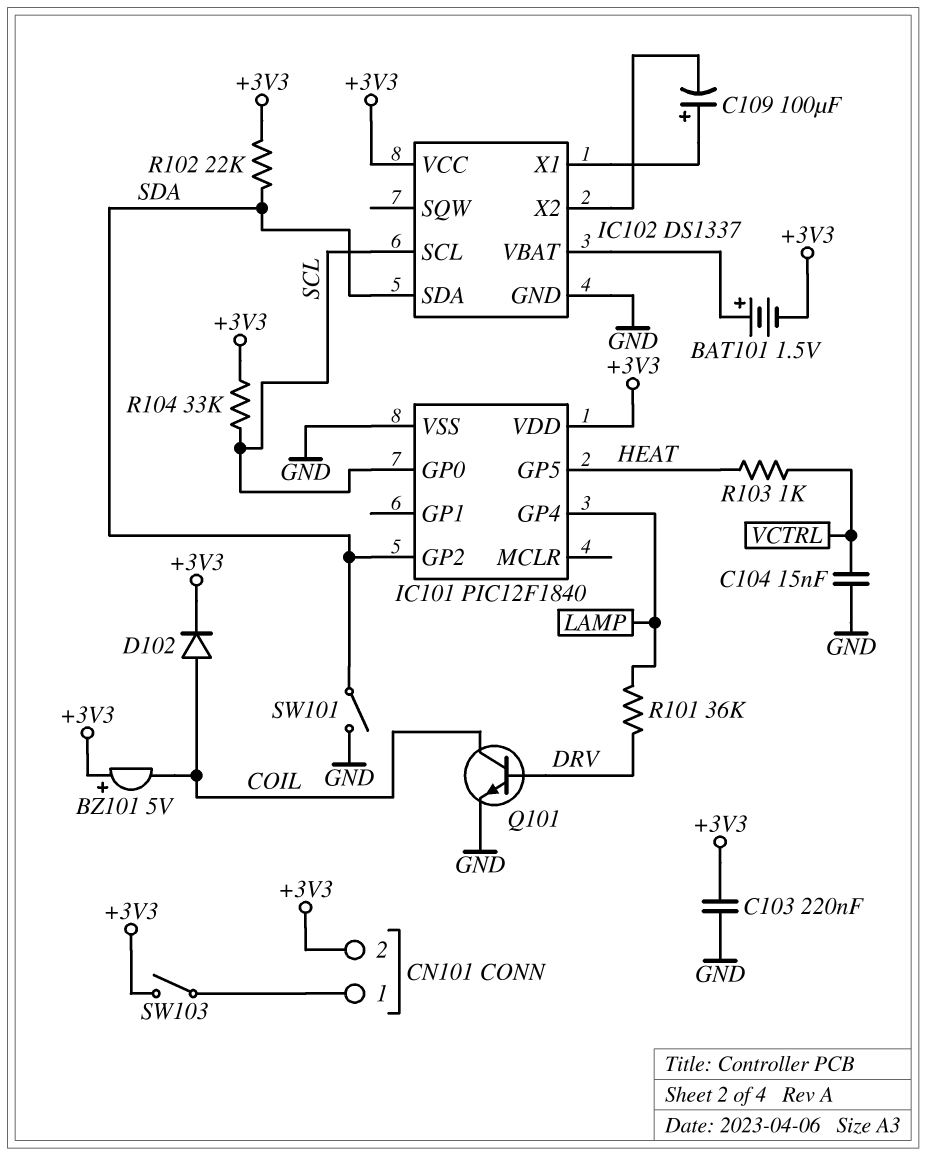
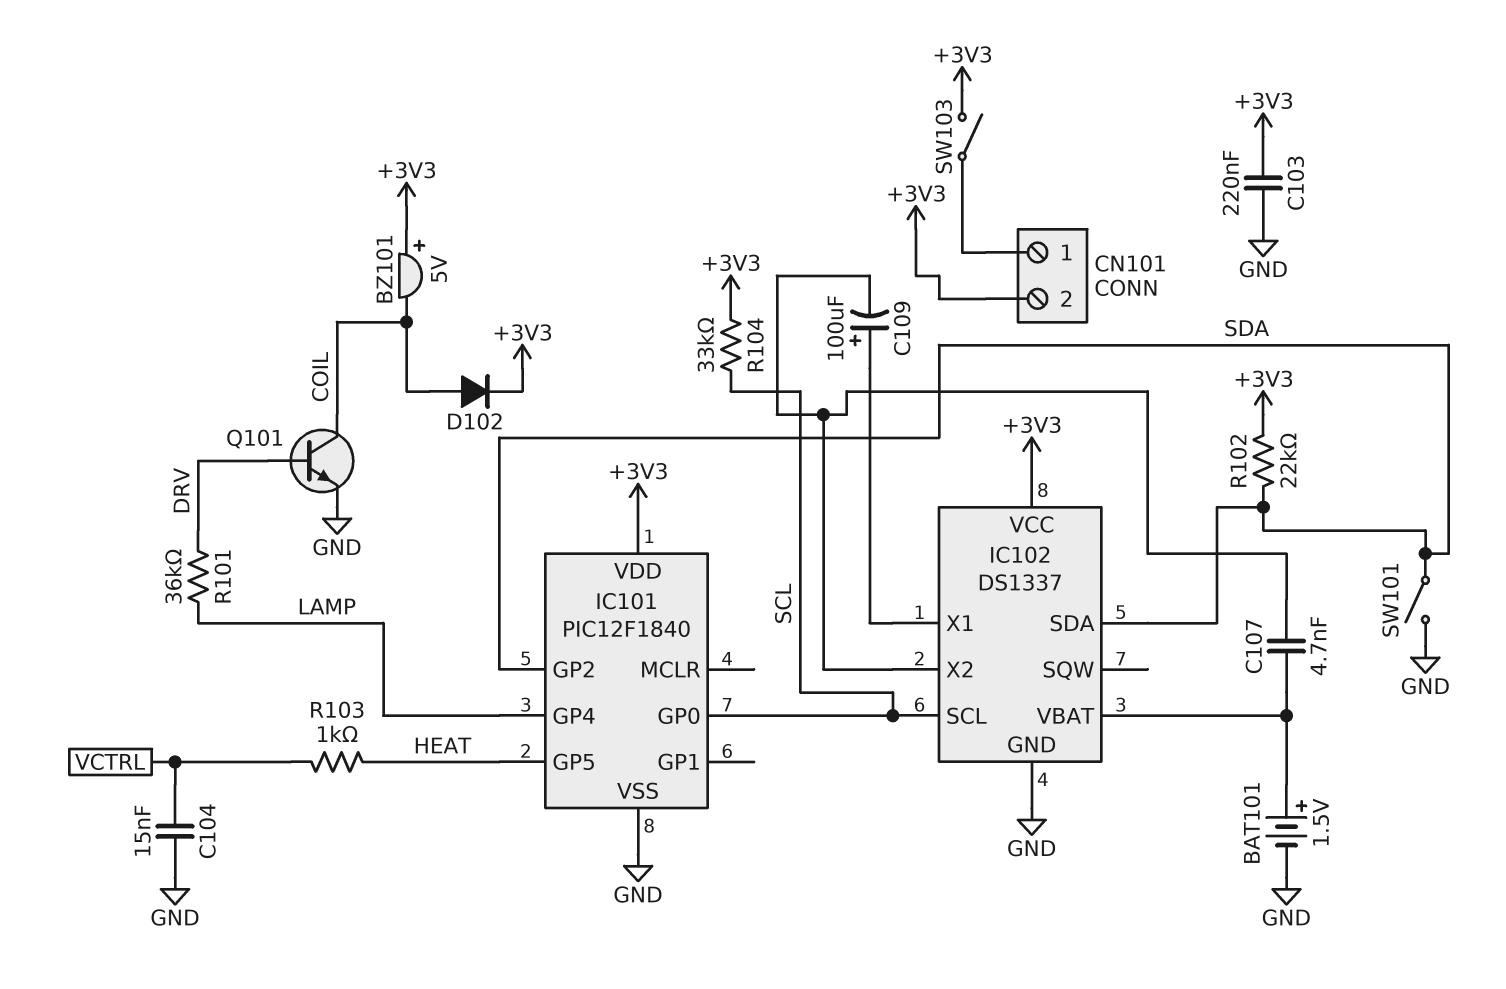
BAT101: 1.5V (plus IC102/VBAT, minus +3V3) -> 1.5V (plus IC102/VBAT, minus GND)
C107: none -> 4.7nF (IC102/VBAT, IC102/X2)

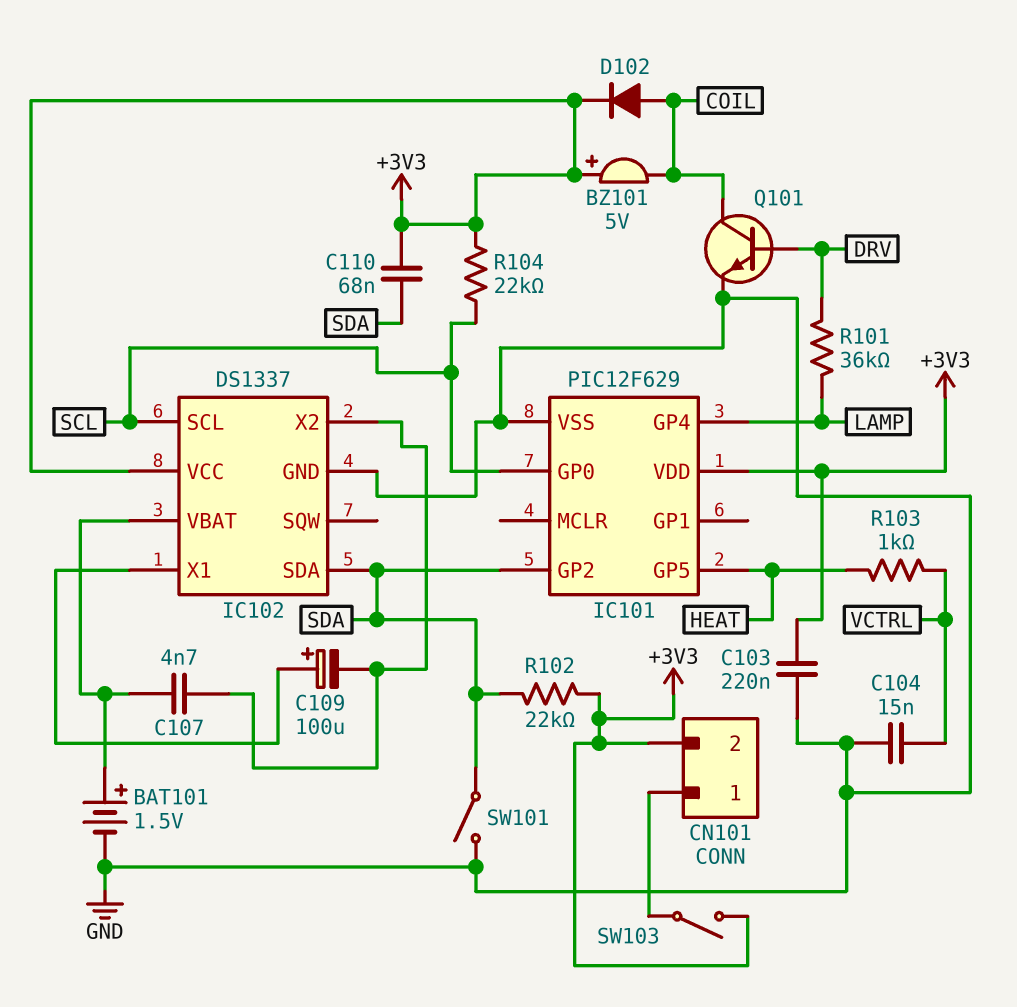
C110: none -> 68nF (+3V3, SDA)
IC101: PIC12F1840 -> PIC12F629
R104: 33k (+3V3, SCL) -> 22k (+3V3, SCL)

